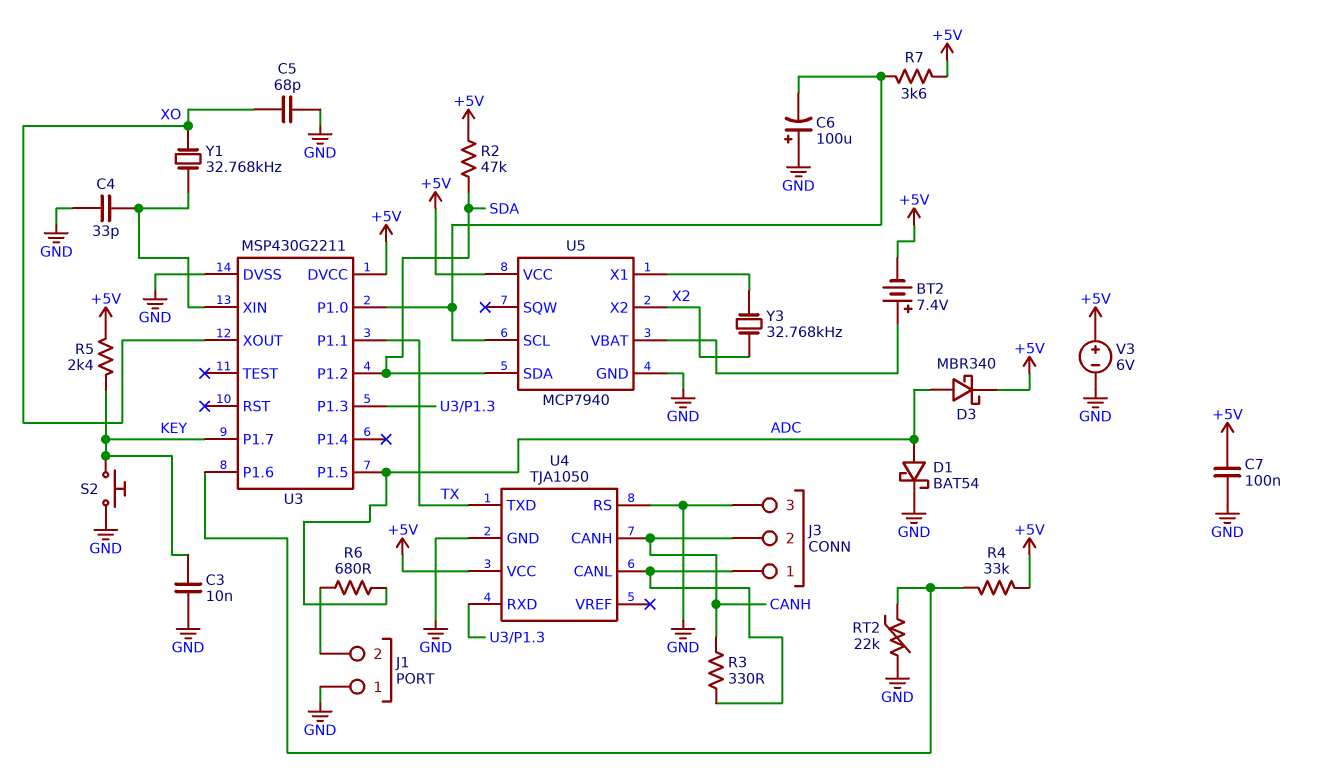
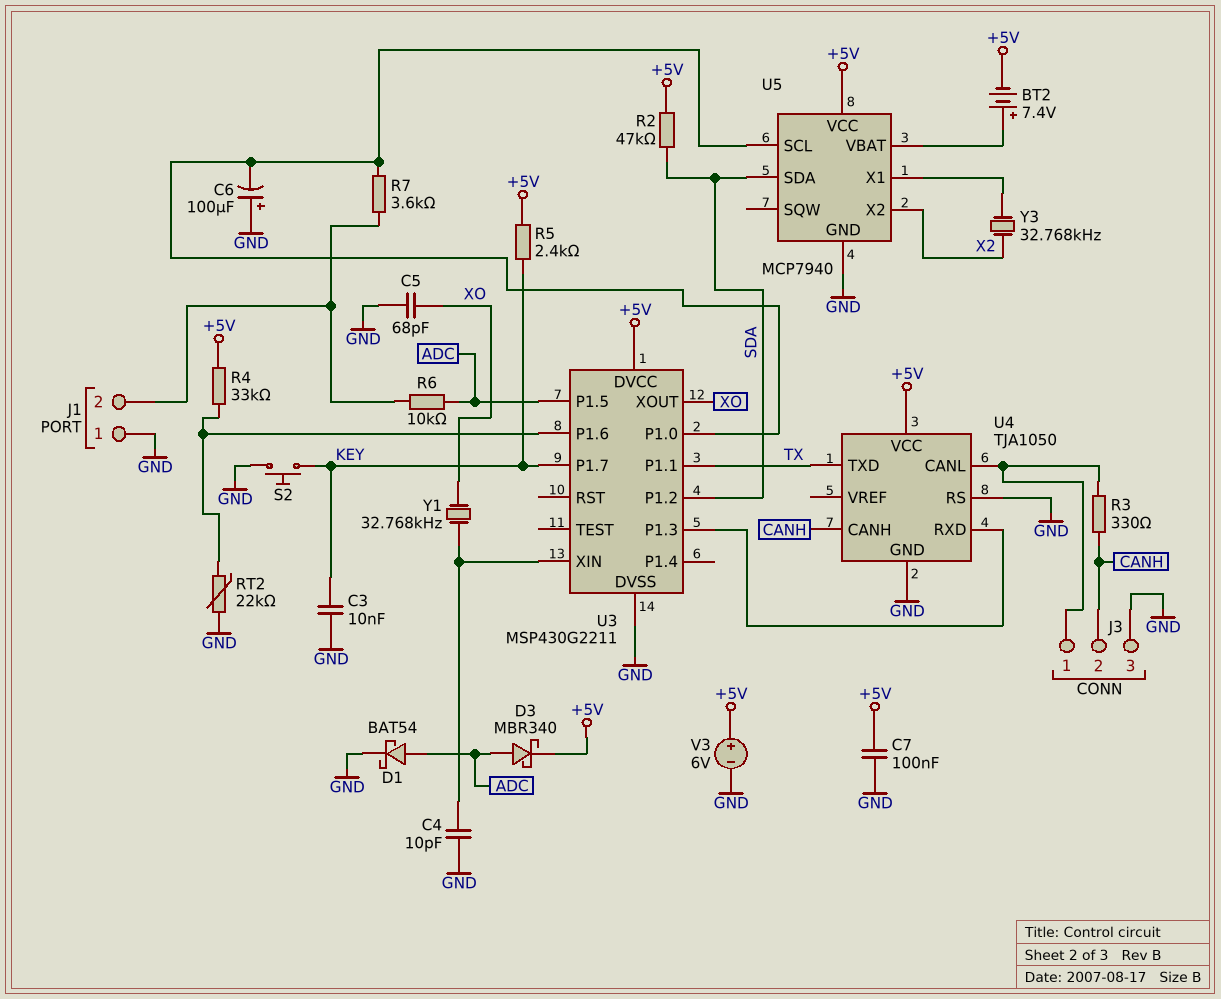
C4: 33pF (GND, U3/XIN) -> 10pF (GND, U3/XIN)
R6: 680 (ADC, J1/2) -> 10k (ADC, J1/2)
R7: 3.6k (+5V, U3/P1.0) -> 3.6k (J1/2, U3/P1.0)

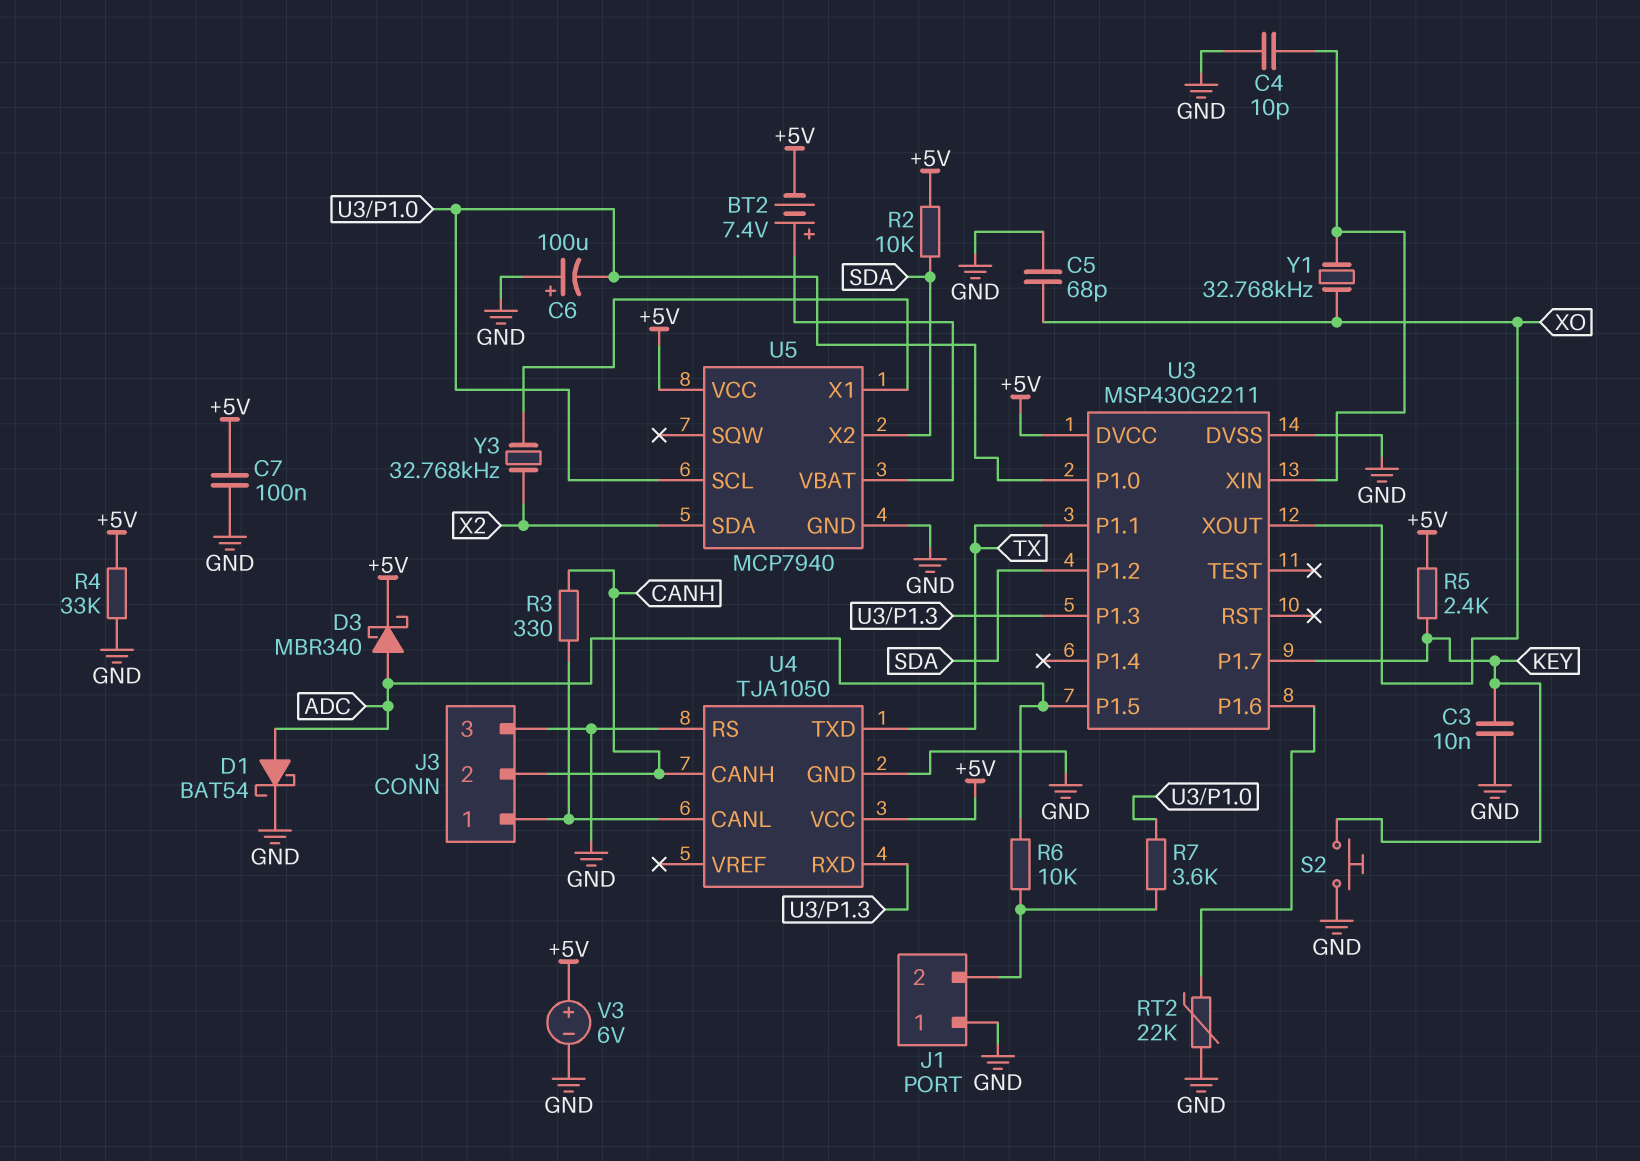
R2: 47k (+5V, SDA) -> 10k (+5V, SDA)
R4: 33k (+5V, U3/P1.6) -> 33k (+5V, GND)
U5 pin SDA: SDA -> X2
U5 pin X2: X2 -> SDA

